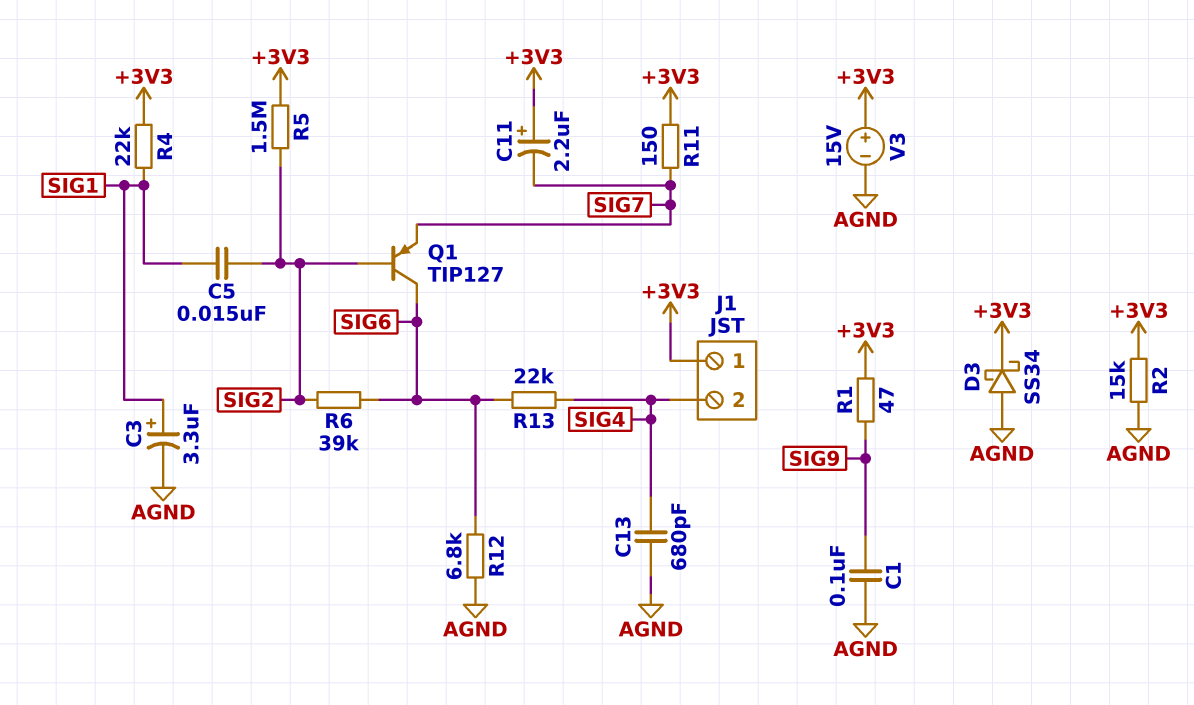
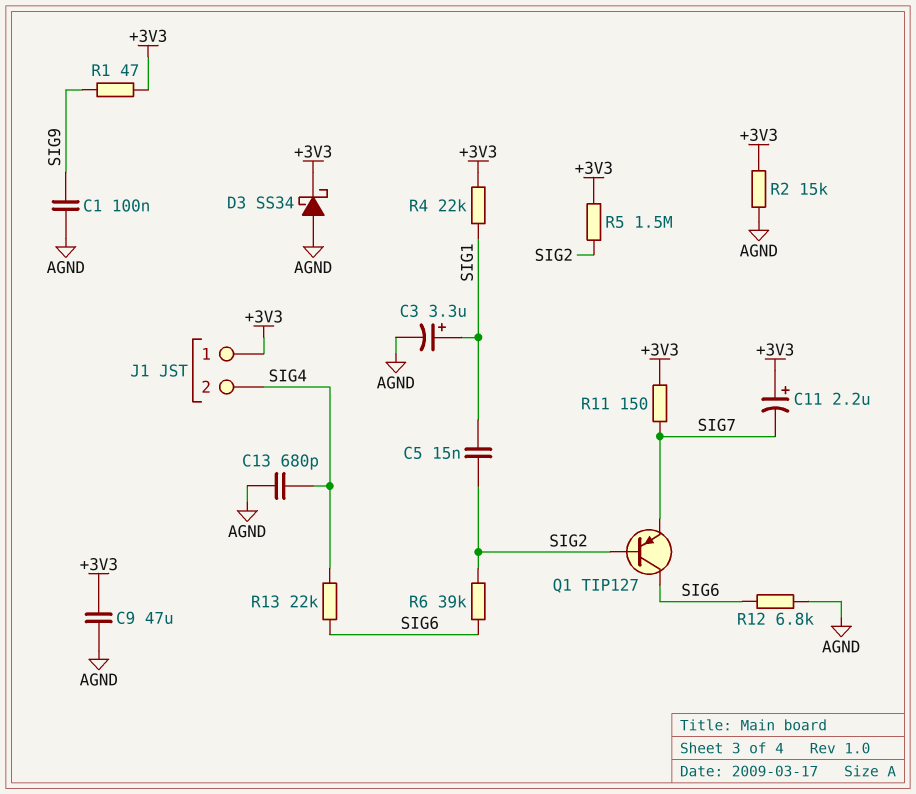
C9: none -> 47uF (+3V3, AGND)
V3: 15V (plus +3V3, minus AGND) -> none

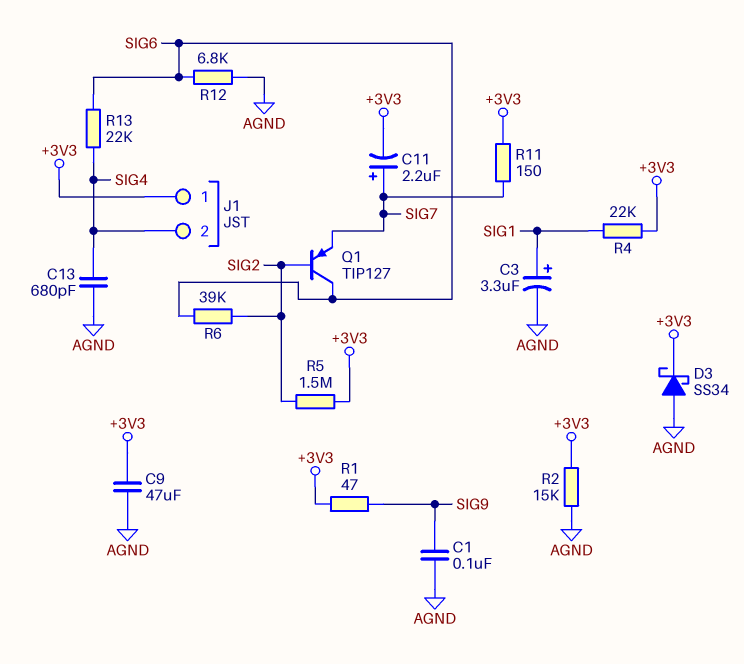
C5: 15nF (SIG1, SIG2) -> none
C11: 2.2uF (plus +3V3, minus SIG7) -> 2.2uF (plus SIG7, minus +3V3)

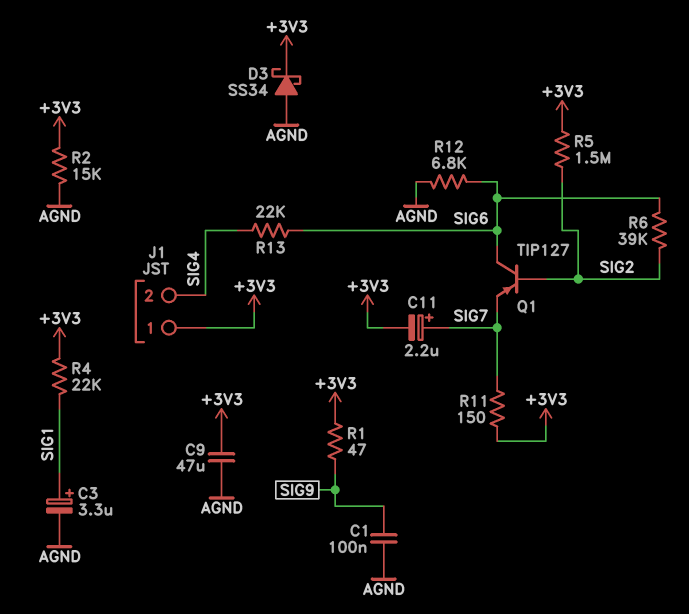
C13: 680pF (AGND, SIG4) -> none

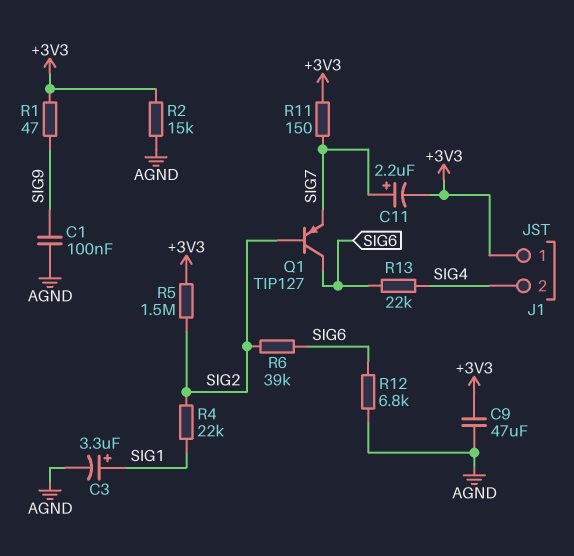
D3: schottky SS34 (A AGND, K +3V3) -> none
R4: 22k (+3V3, SIG1) -> 22k (SIG1, SIG2)

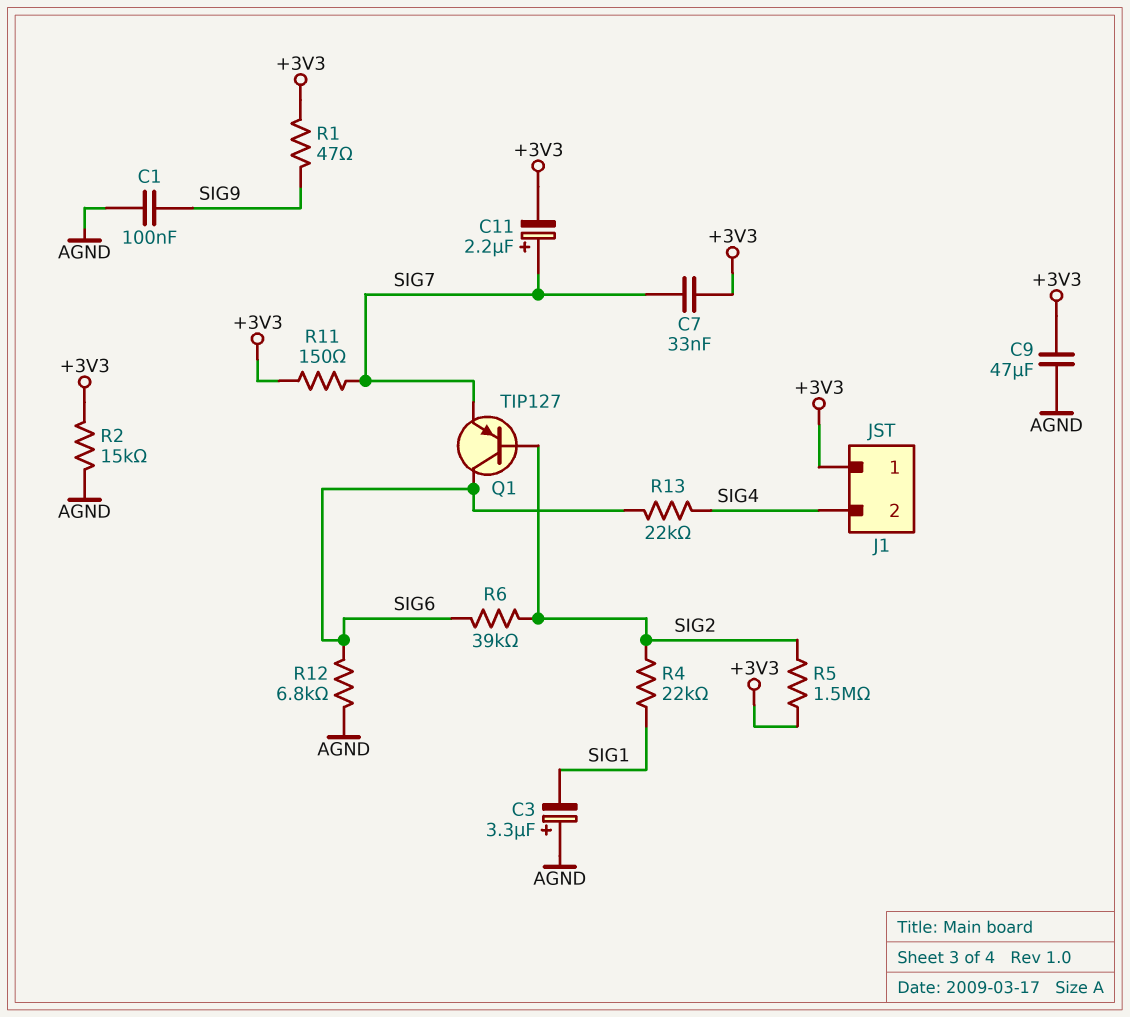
C3: 3.3uF (plus SIG1, minus AGND) -> 3.3uF (plus AGND, minus SIG1)
C7: none -> 33nF (+3V3, SIG7)

